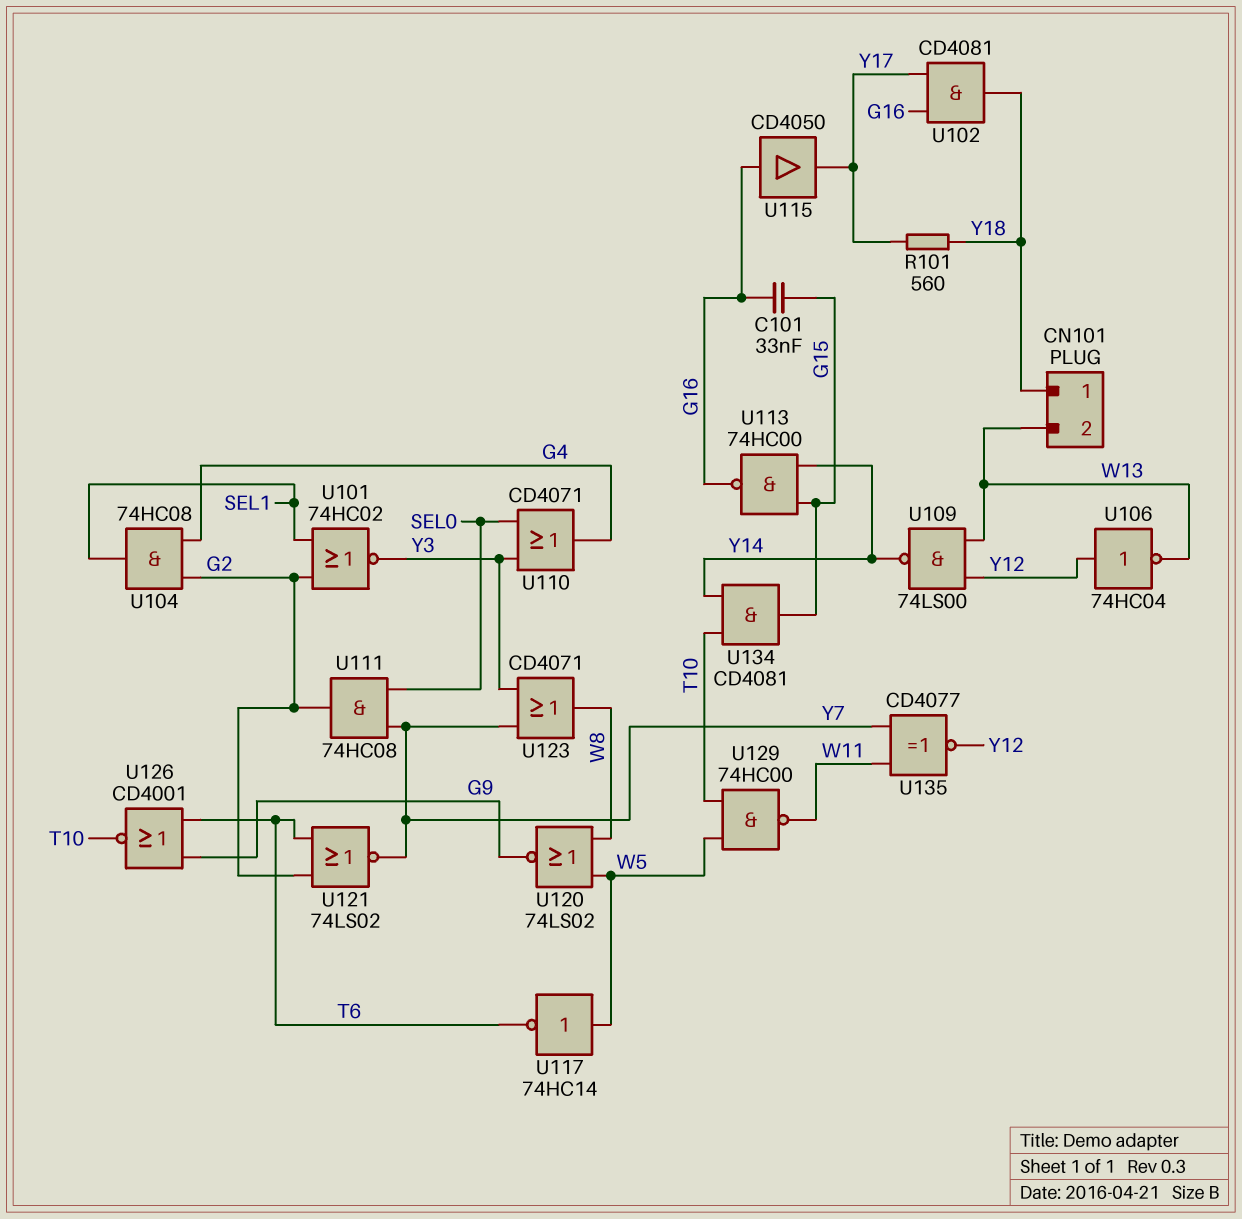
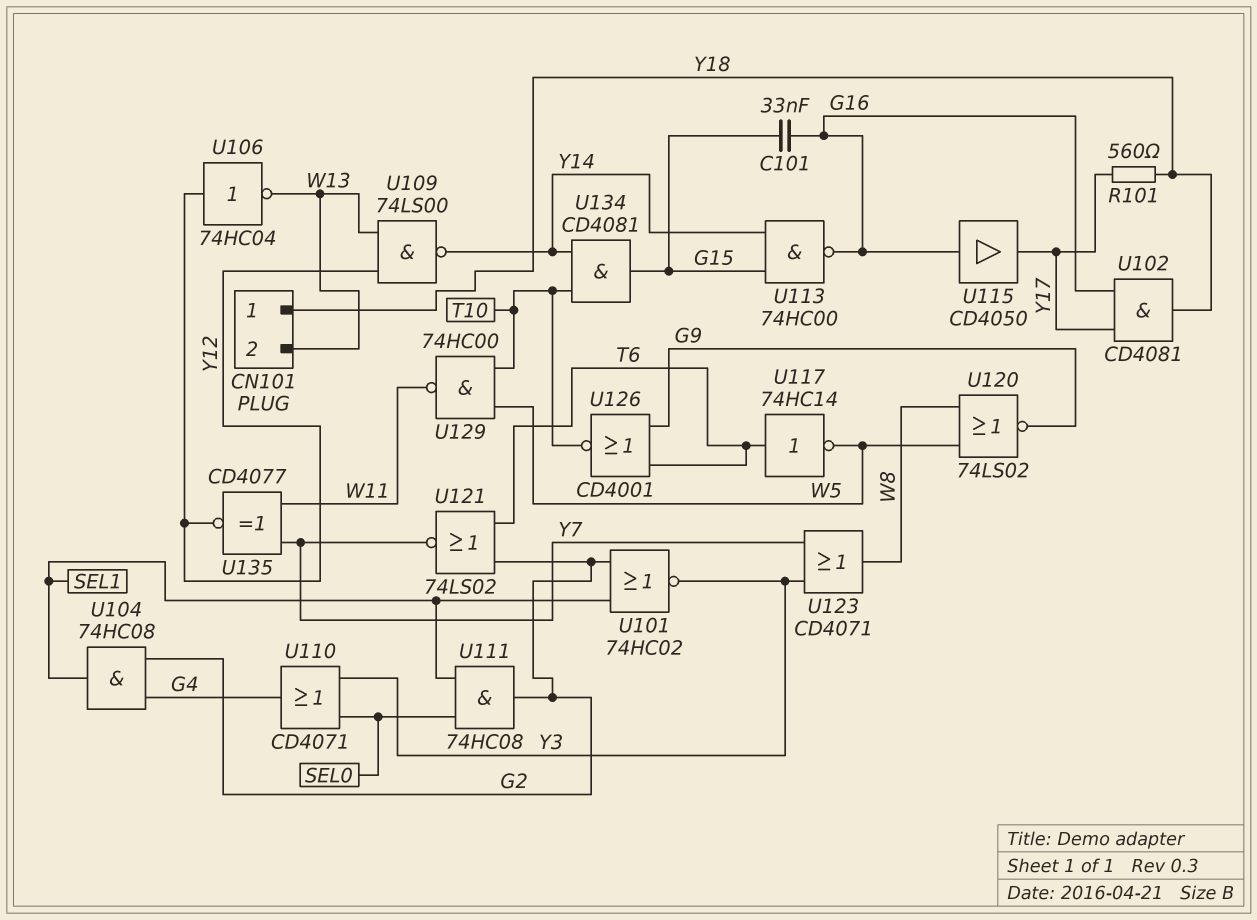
U111: AND 74HC08 (in SEL0, in Y7, out G2) -> AND 74HC08 (in SEL0, in SEL1, out G2)
U117: NOT 74HC14 (in W5, out T6) -> NOT 74HC14 (in T6, out W5)

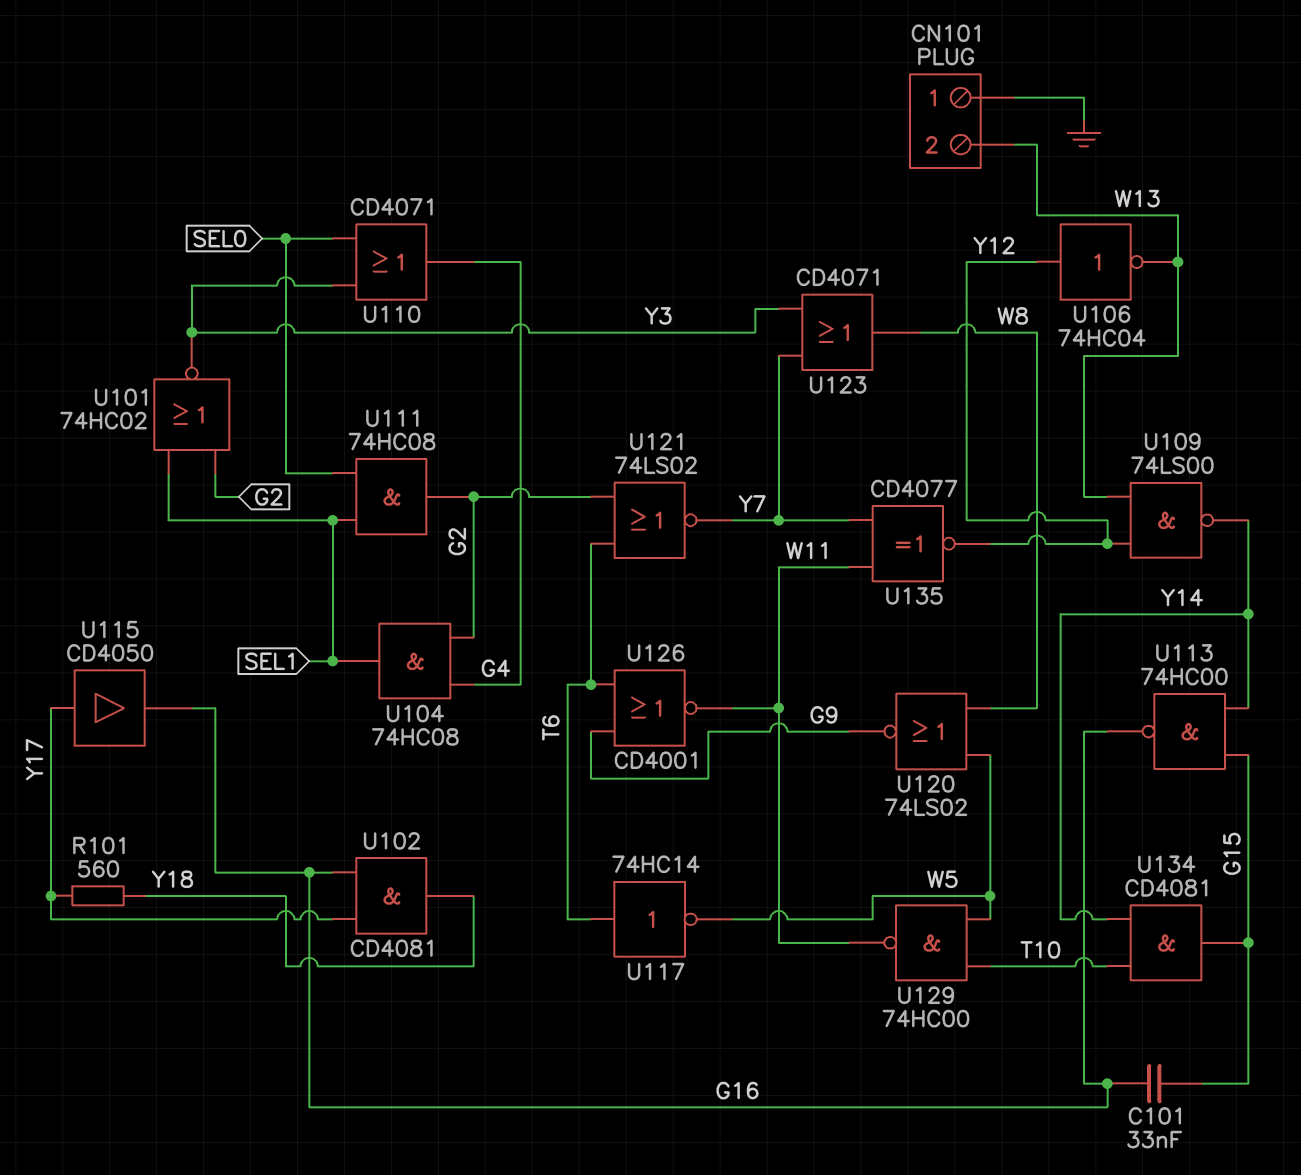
CN101 pin 1: Y18 -> GND
U115: buffer CD4050 (in G16, out Y17) -> buffer CD4050 (in Y17, out G16)
U126: NOR CD4001 (in G9, in T6, out T10) -> NOR CD4001 (in G9, in T6, out W11)

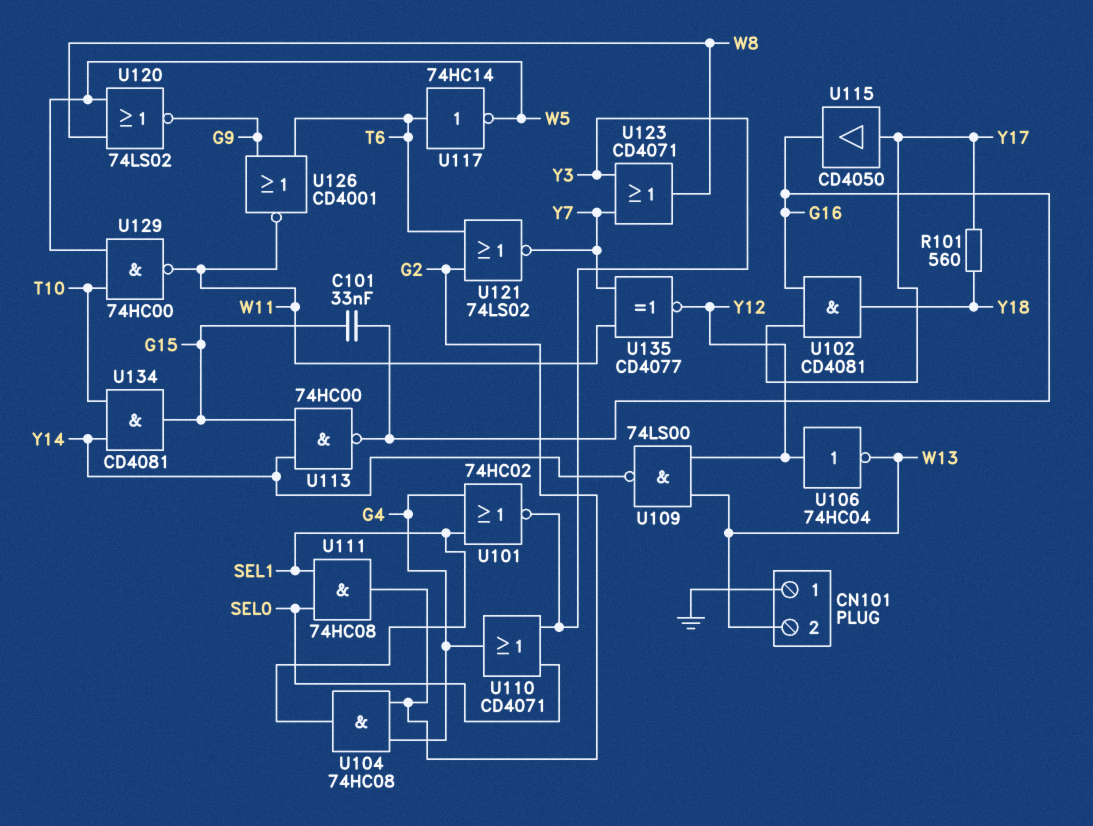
U101: NOR 74HC02 (in G2, in SEL1, out Y3) -> NOR 74HC02 (in G4, in SEL1, out Y3)

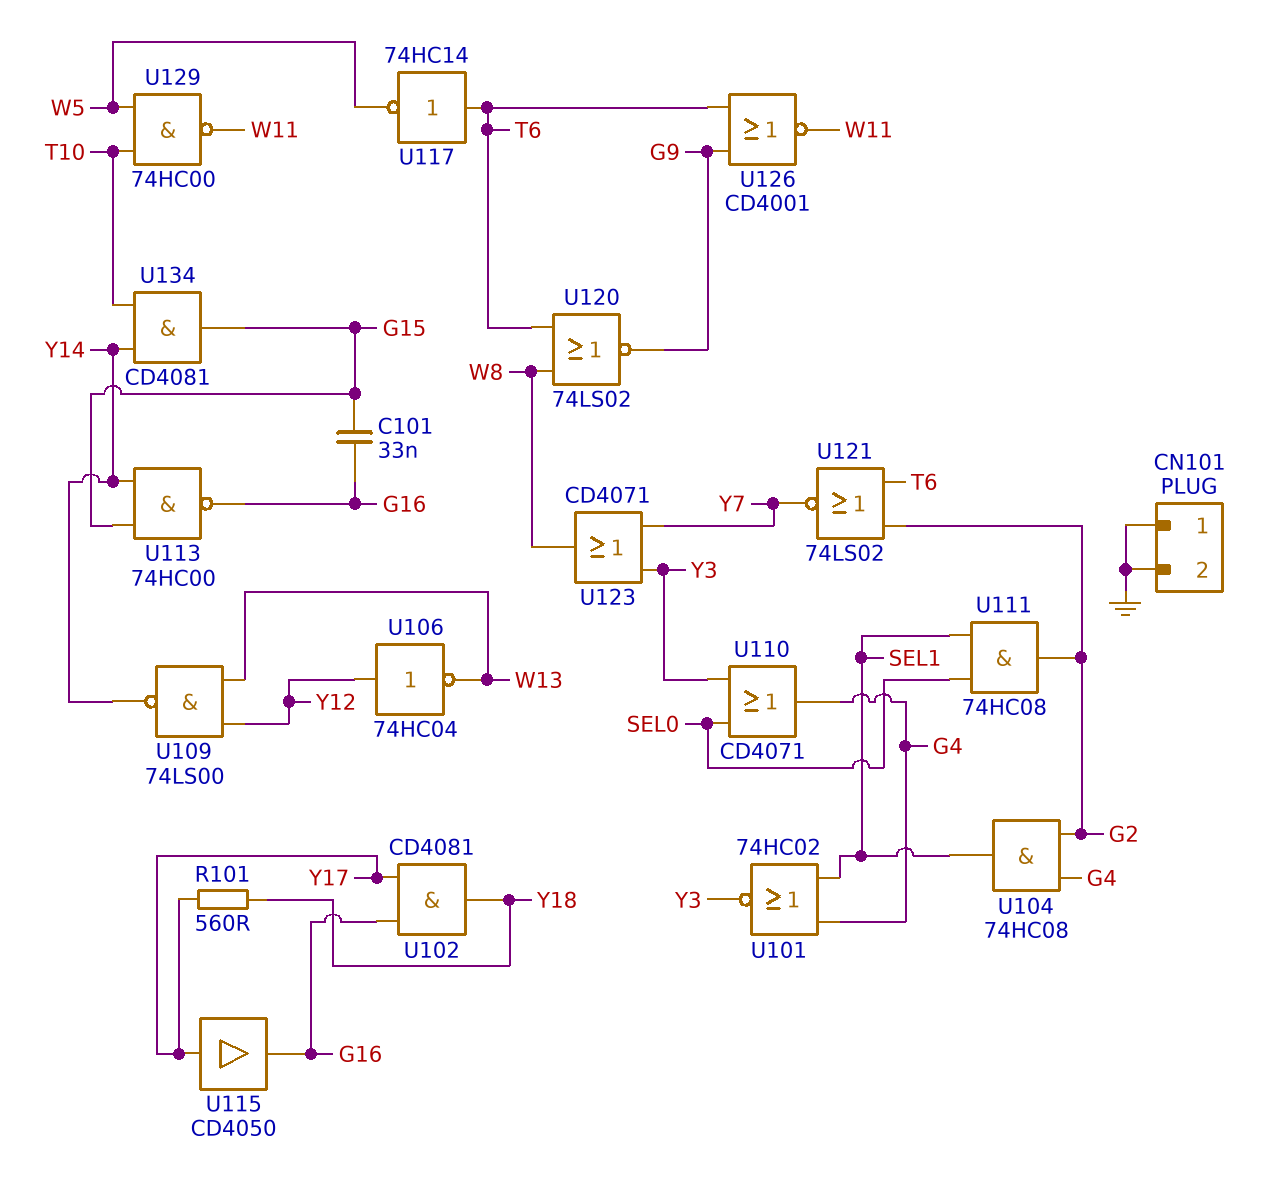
CN101 pin 2: W13 -> GND
U120: NOR 74LS02 (in W5, in W8, out G9) -> NOR 74LS02 (in T6, in W8, out G9)
U135: XNOR CD4077 (in W11, in Y7, out Y12) -> none

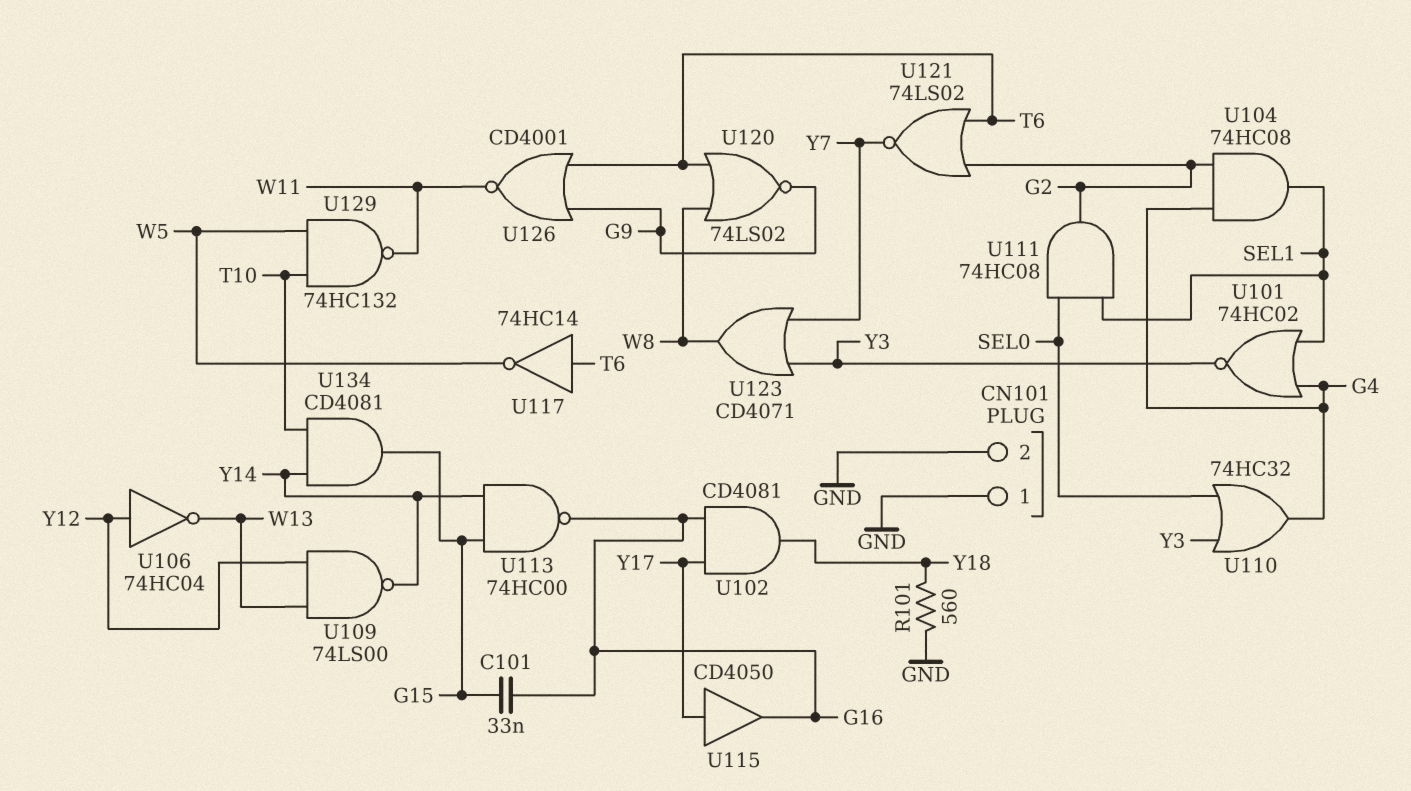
R101: 560 (Y17, Y18) -> 560 (GND, Y18)
U110: OR CD4071 (in SEL0, in Y3, out G4) -> OR 74HC32 (in SEL0, in Y3, out G4)
U129: NAND 74HC00 (in T10, in W5, out W11) -> NAND 74HC132 (in T10, in W5, out W11)

